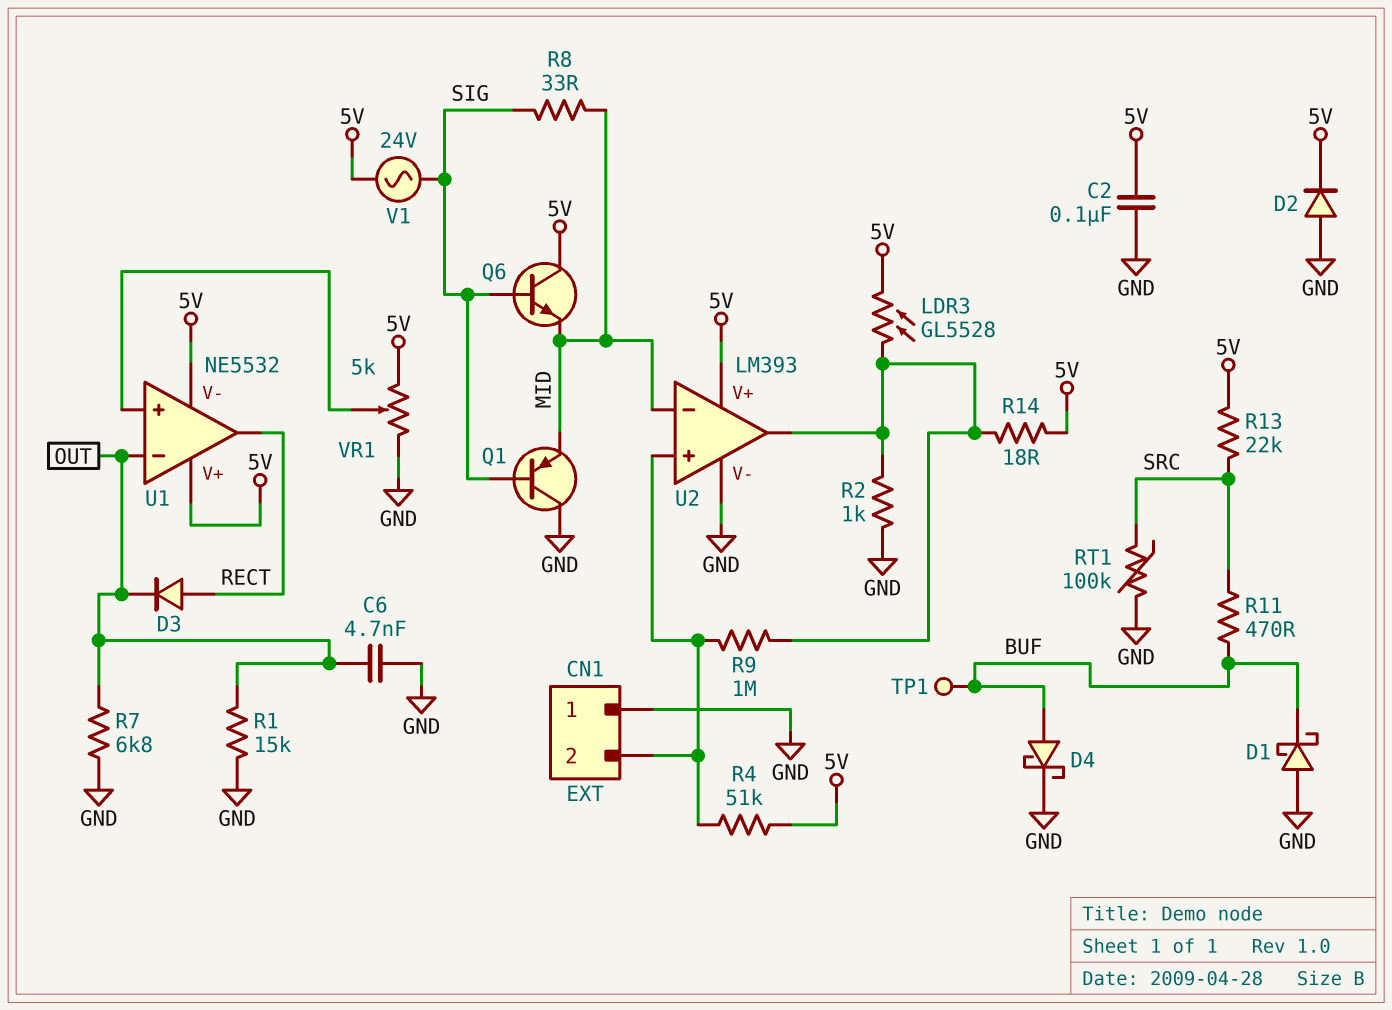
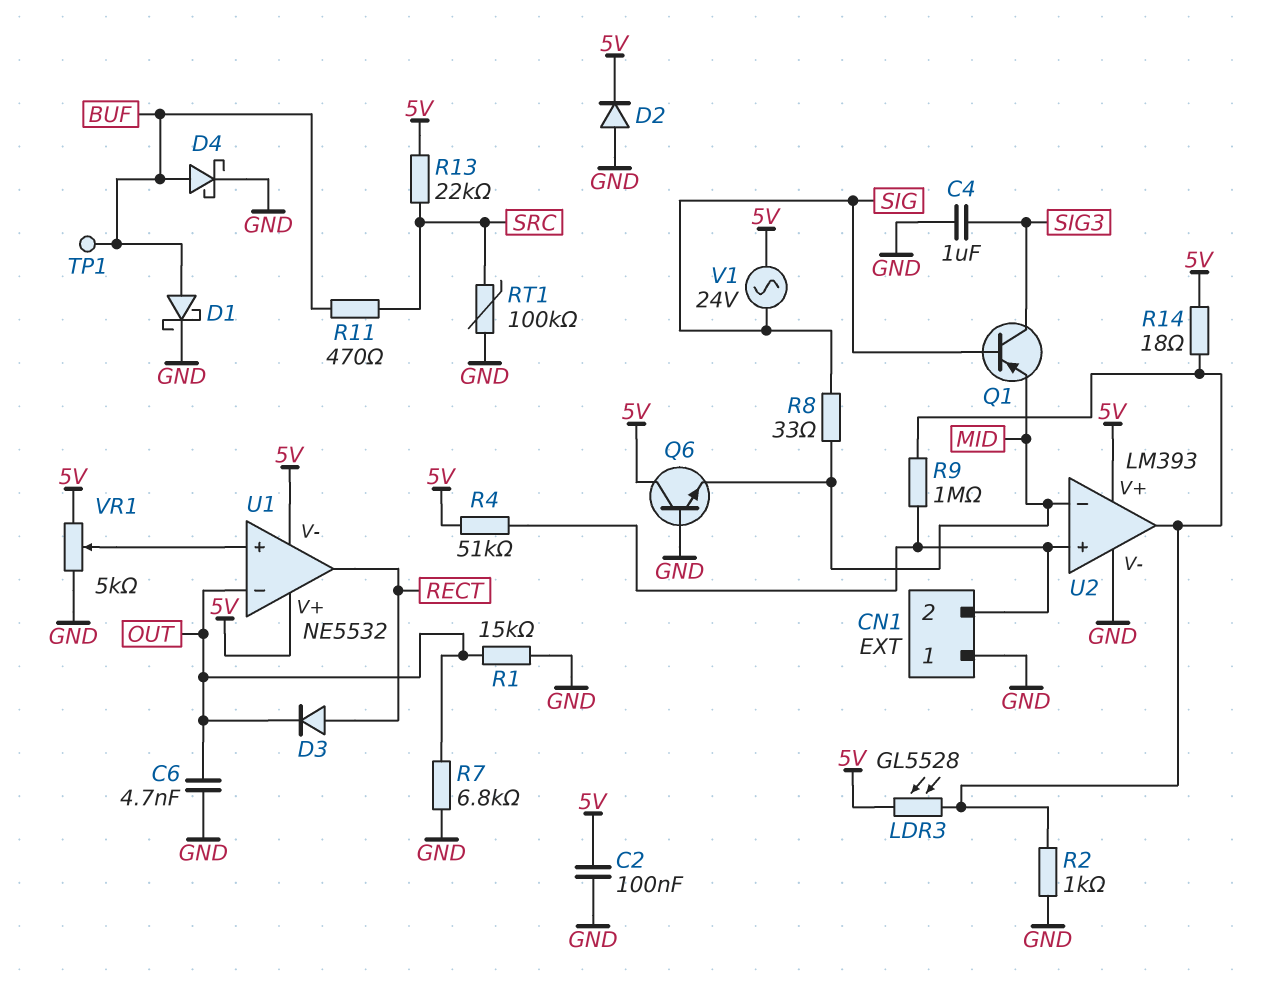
C4: none -> 1uF (GND, SIG3)
D1: schottky (A GND, K BUF) -> schottky (A BUF, K GND)
Q1: PNP (B SIG, C GND, E MID) -> PNP (B SIG, C SIG3, E MID)
Q6: NPN (B SIG, C 5V, E MID) -> NPN (B GND, C 5V, E MID)

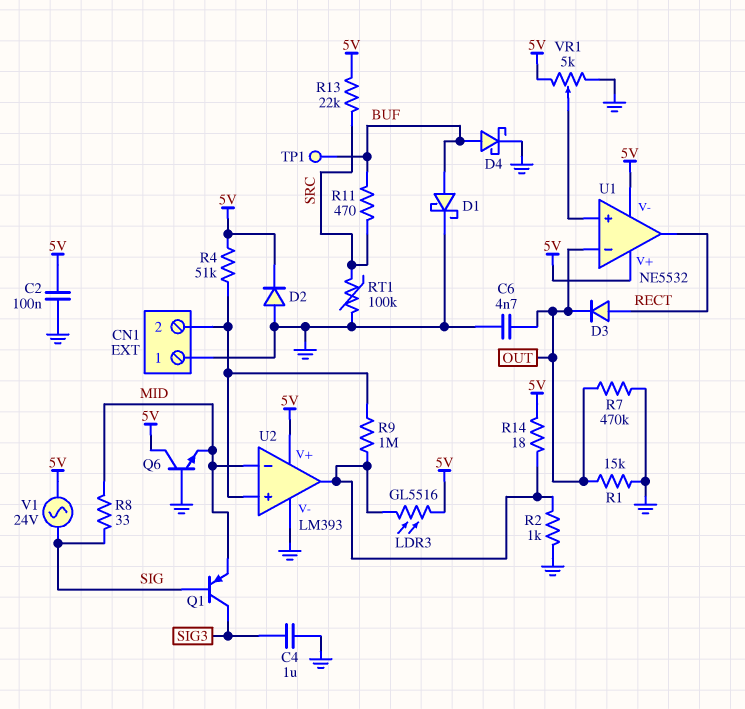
LDR3: GL5528 (5V, U2/out) -> GL5516 (5V, U2/out)
R7: 6.8k (GND, OUT) -> 470k (GND, OUT)

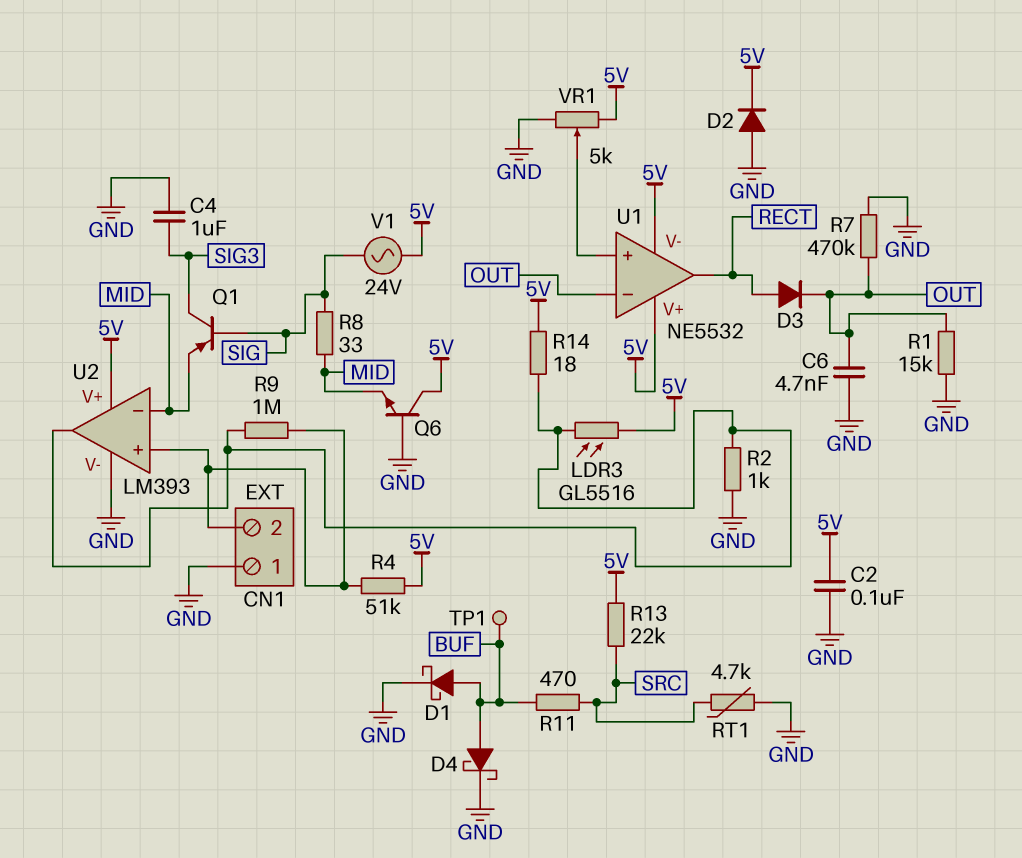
RT1: 100k (GND, SRC) -> 4.7k (GND, SRC)

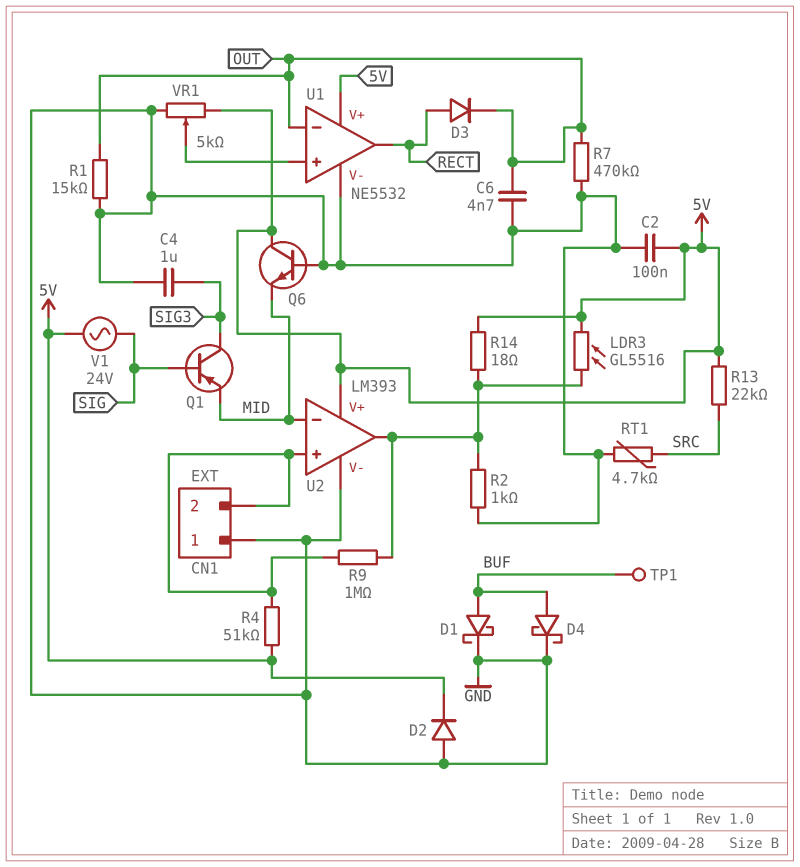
R8: 33 (MID, SIG) -> none
R11: 470 (BUF, SRC) -> none
U1 pin V-: 5V -> GND

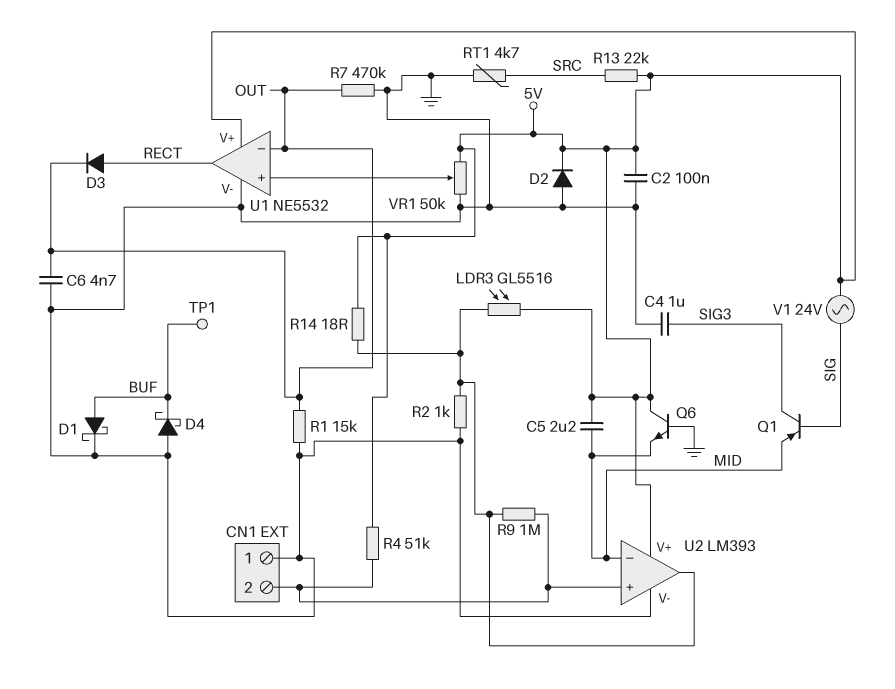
C5: none -> 2.2uF (5V, MID)
D4: schottky (A BUF, K GND) -> schottky (A GND, K BUF)
VR1: 5k (5V, GND, wiper U1/in+) -> 50k (5V, GND, wiper U1/in+)

